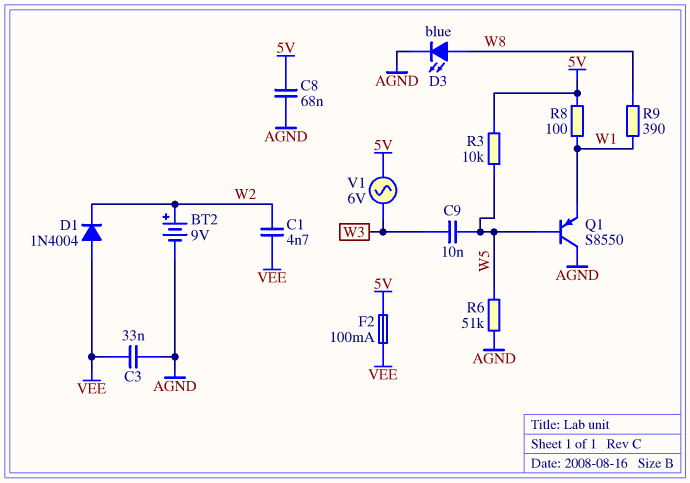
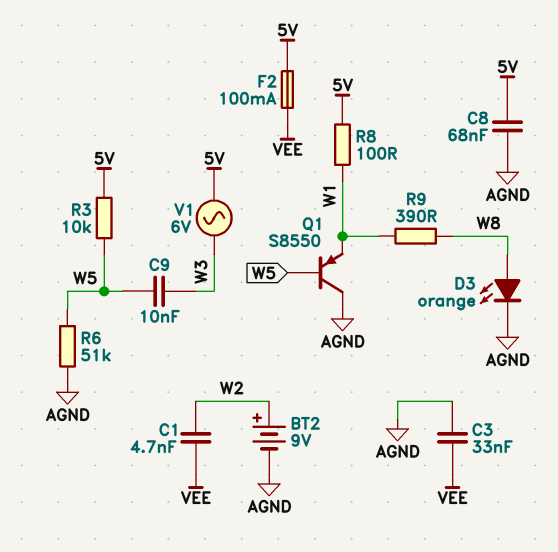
D1: diode 1N4004 (A VEE, K W2) -> none
D3: LED blue (A W8, K AGND) -> LED orange (A W8, K AGND)

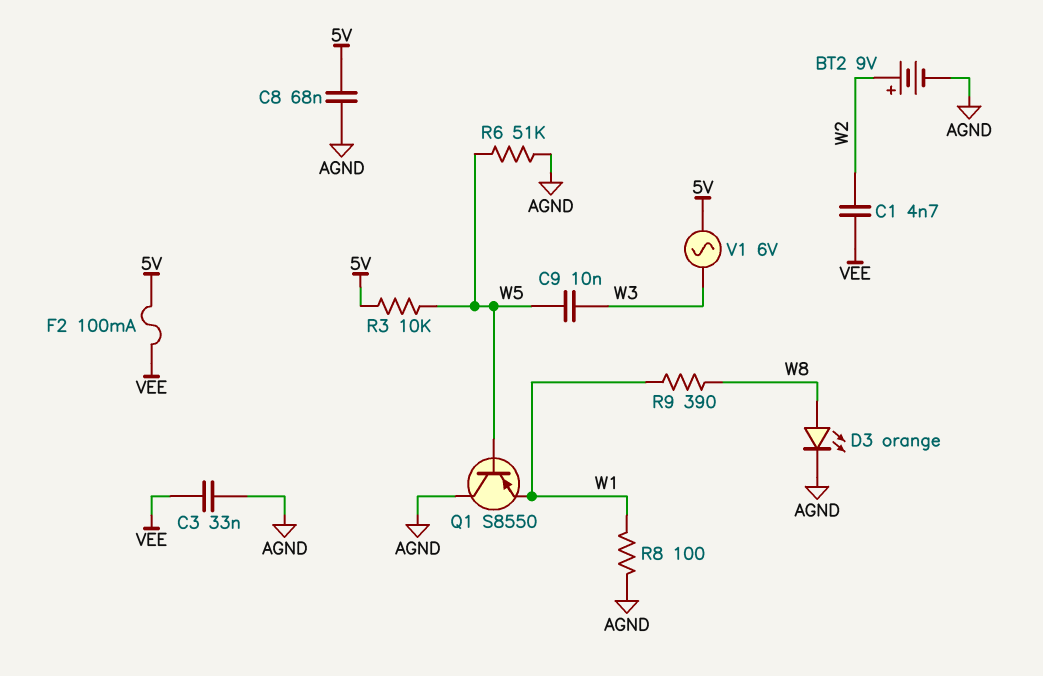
R8: 100 (5V, W1) -> 100 (AGND, W1)

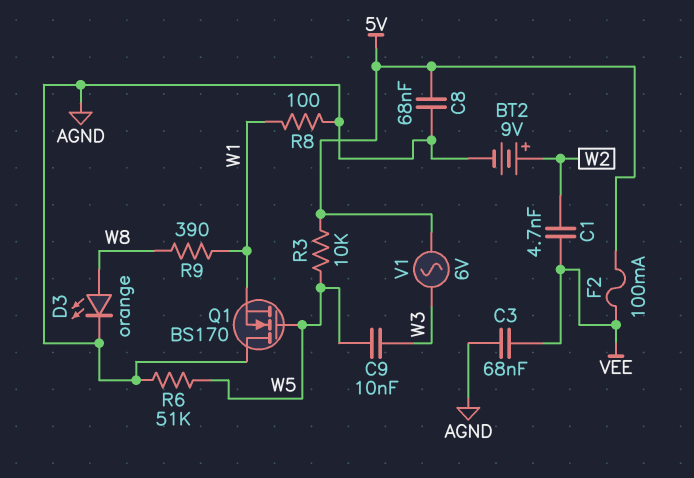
C3: 33nF (AGND, VEE) -> 68nF (AGND, VEE)
Q1: PNP S8550 (B W5, C AGND, E W1) -> NMOS BS170 (G W5, D AGND, S W1)

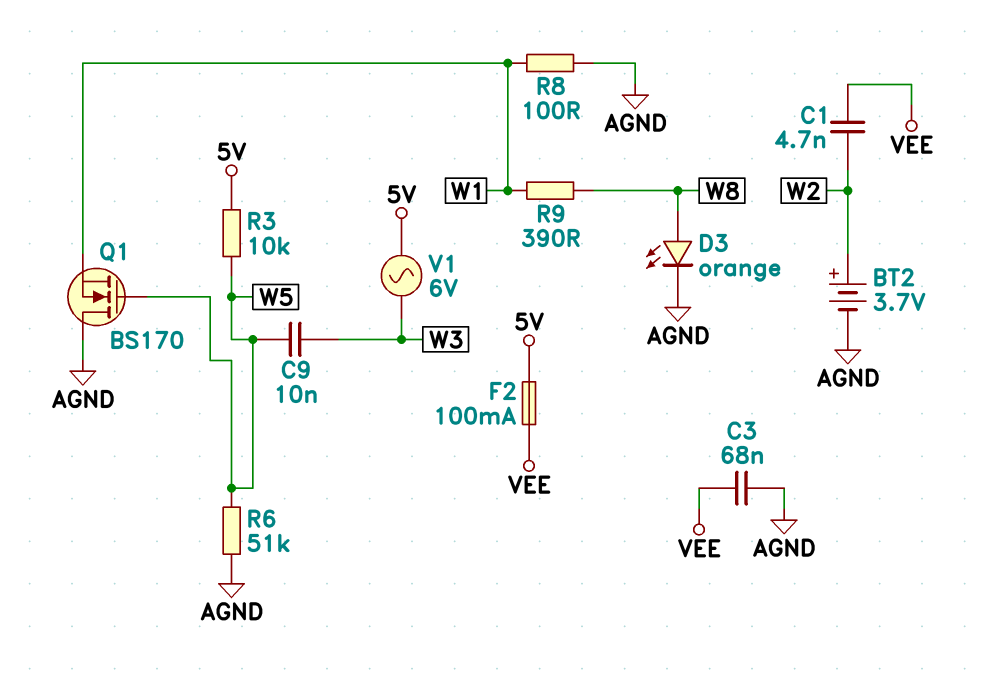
BT2: 9V (plus W2, minus AGND) -> 3.7V (plus W2, minus AGND)
C8: 68nF (5V, AGND) -> none

